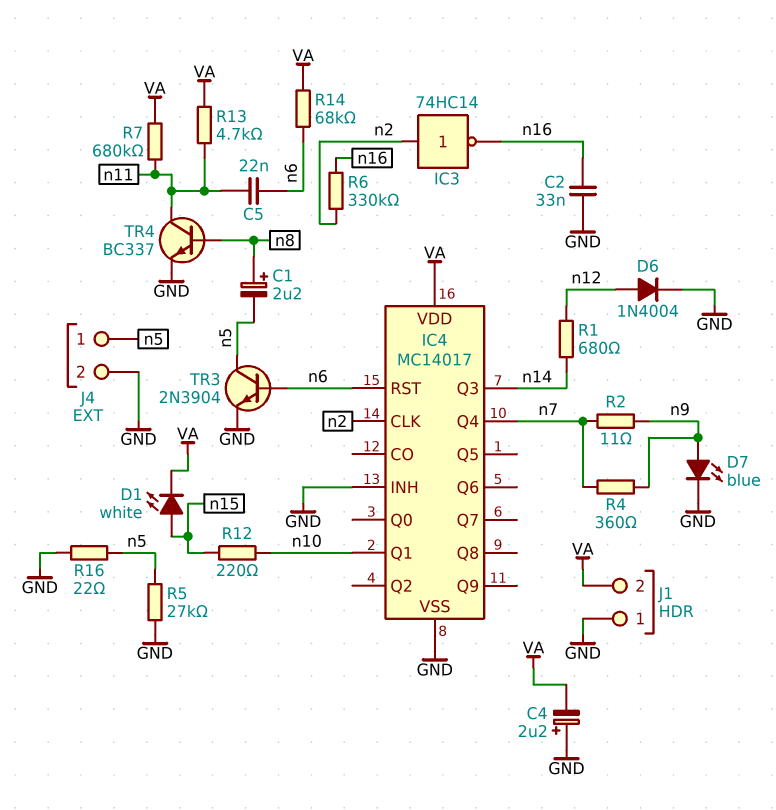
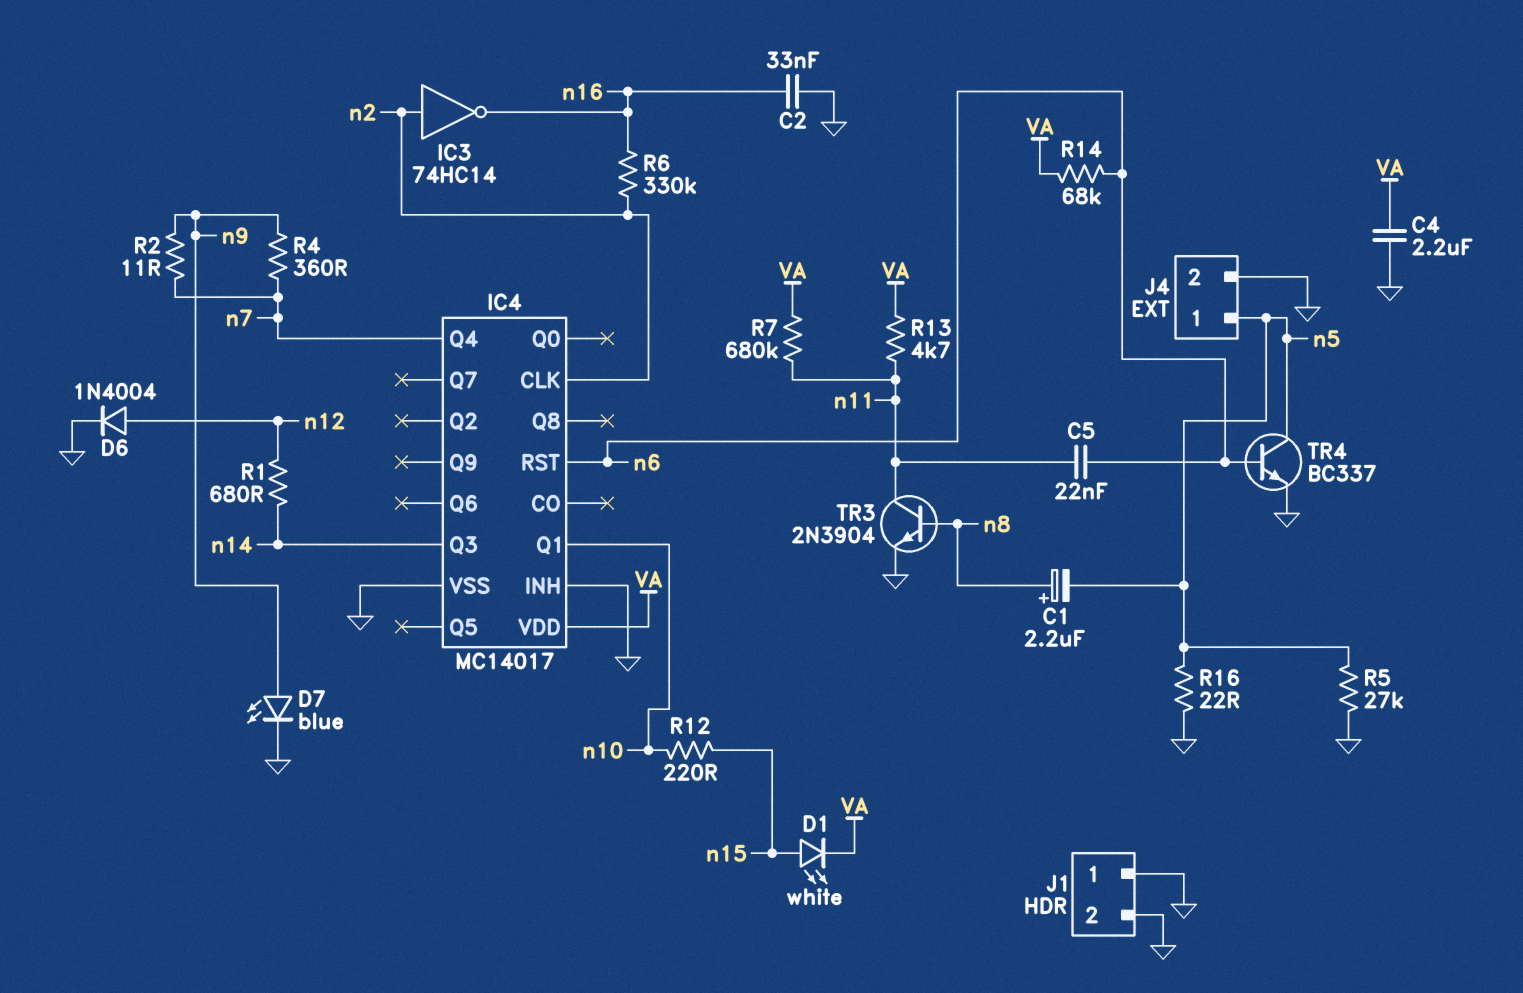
C4: 2.2uF (plus GND, minus VA) -> 2.2uF (GND, VA)
J1 pin 2: VA -> GND
TR3: NPN 2N3904 (B n6, C n5, E GND) -> NPN 2N3904 (B n8, C n11, E GND)
TR4: NPN BC337 (B n8, C n11, E GND) -> NPN BC337 (B n6, C n5, E GND)

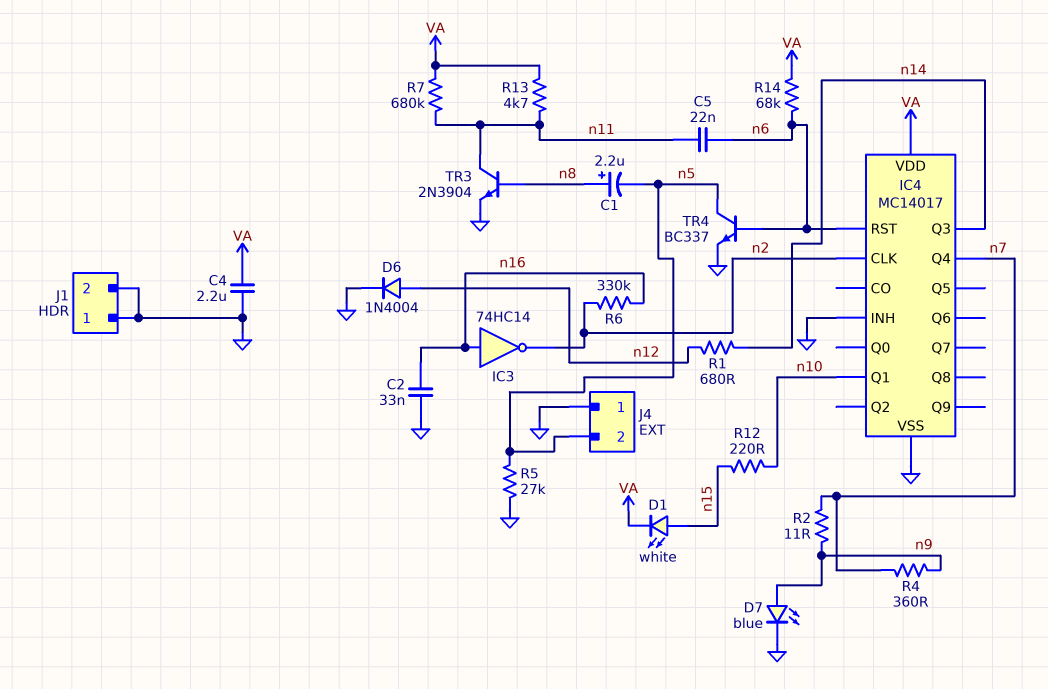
IC3: NOT 74HC14 (in n2, out n16) -> NOT 74HC14 (in n16, out n2)
J4 pin 1: n5 -> GND
J4 pin 2: GND -> n5
R16: 22 (GND, n5) -> none

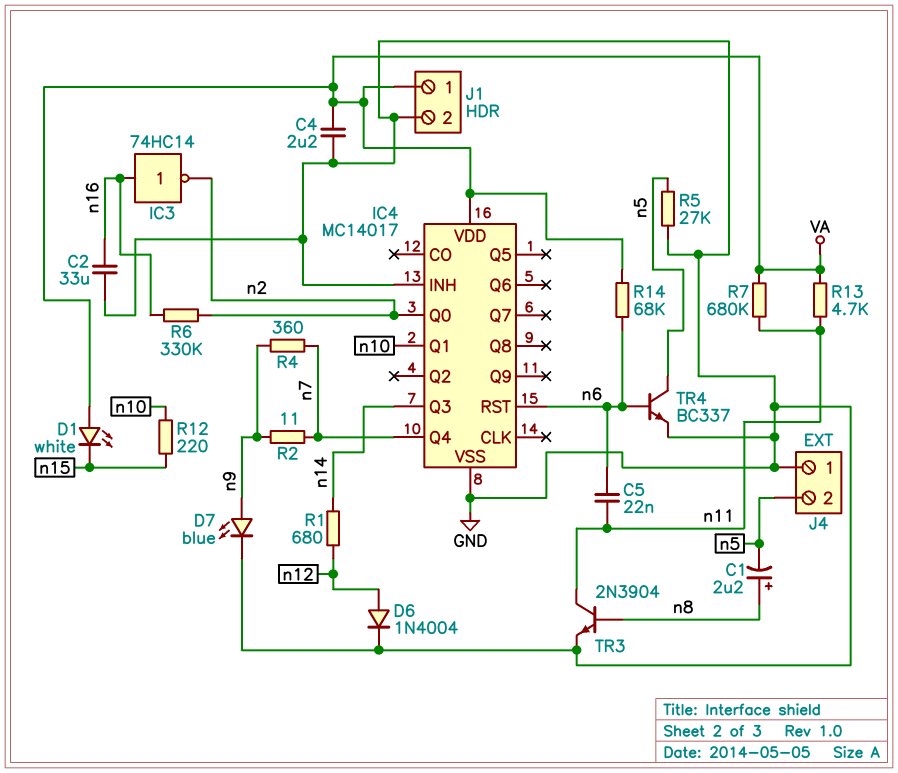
C2: 33nF (GND, n16) -> 33uF (GND, n16)
D1: LED white (A n15, K VA) -> LED white (A VA, K n15)
IC4 pin CLK: n2 -> none
IC4 pin Q0: none -> n2
J1 pin 1: GND -> VA

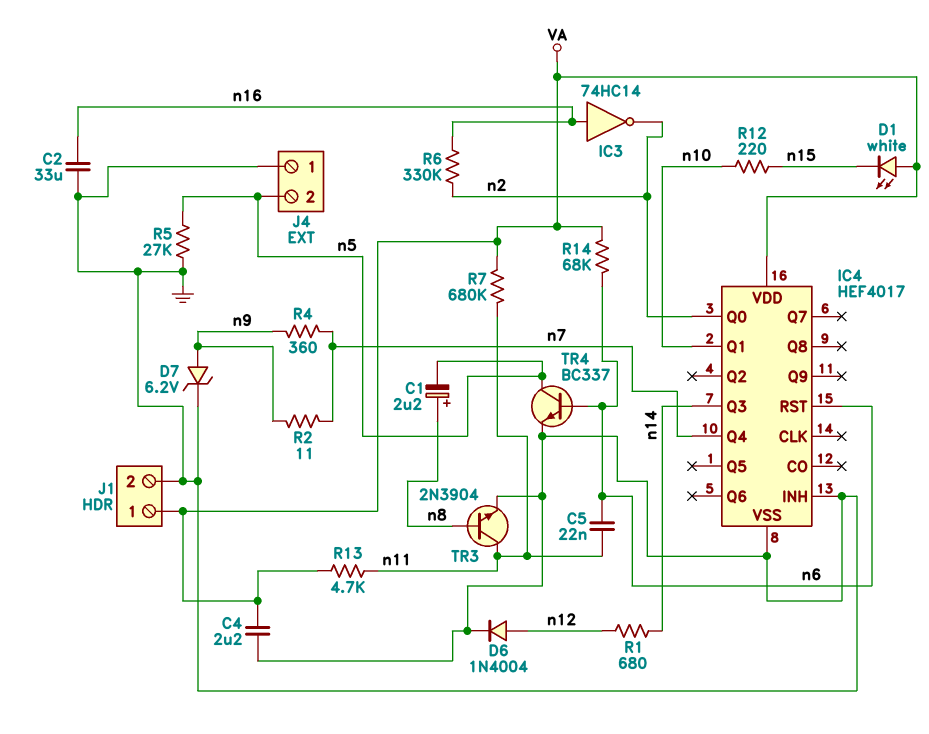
D7: LED blue (A n9, K GND) -> zener 6.2V (A n9, K GND)
IC4: MC14017 -> HEF4017

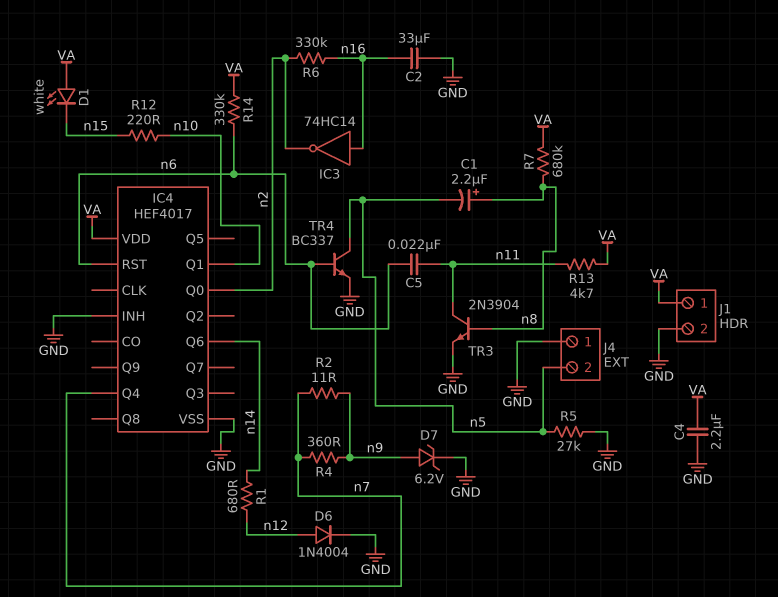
IC4 pin Q3: n14 -> none
IC4 pin Q6: none -> n14
R7: 680k (VA, n11) -> 680k (VA, n8)
R14: 68k (VA, n6) -> 330k (VA, n6)

